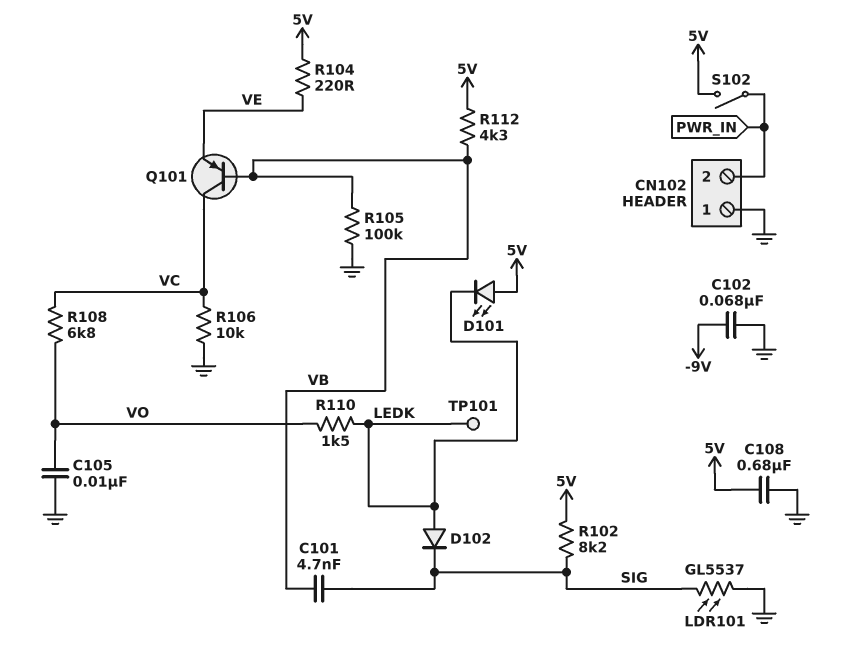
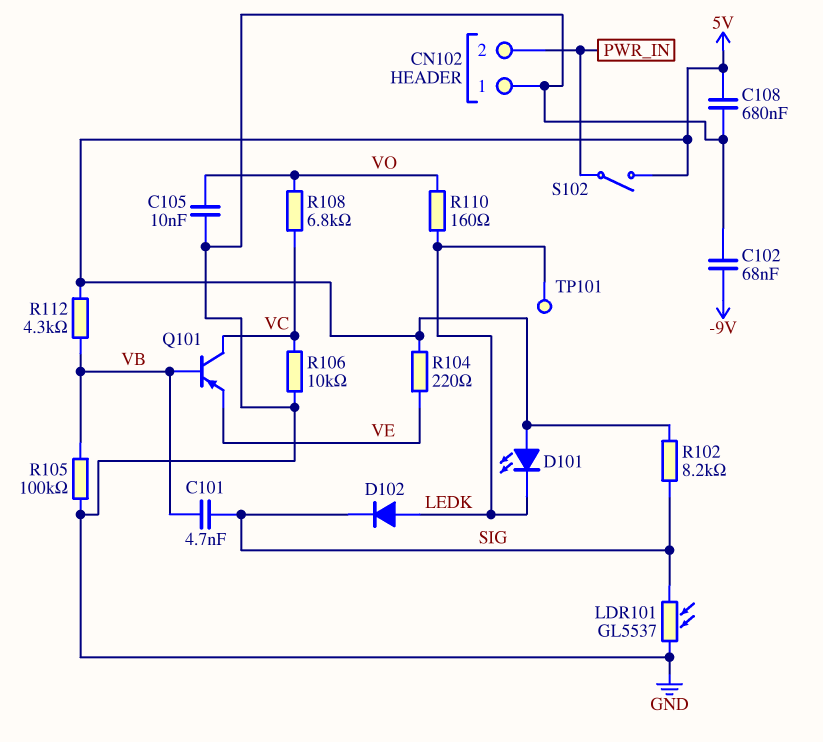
R110: 1.5k (LEDK, VO) -> 160 (LEDK, VO)

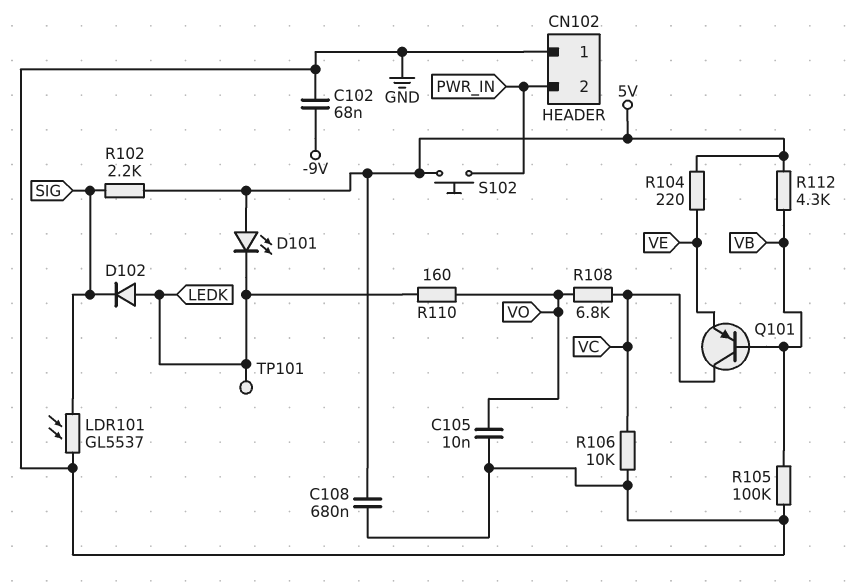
C101: 4.7nF (SIG, VB) -> none
R102: 8.2k (5V, SIG) -> 2.2k (5V, SIG)
S102: switch (5V, PWR_IN) -> button (5V, PWR_IN)

